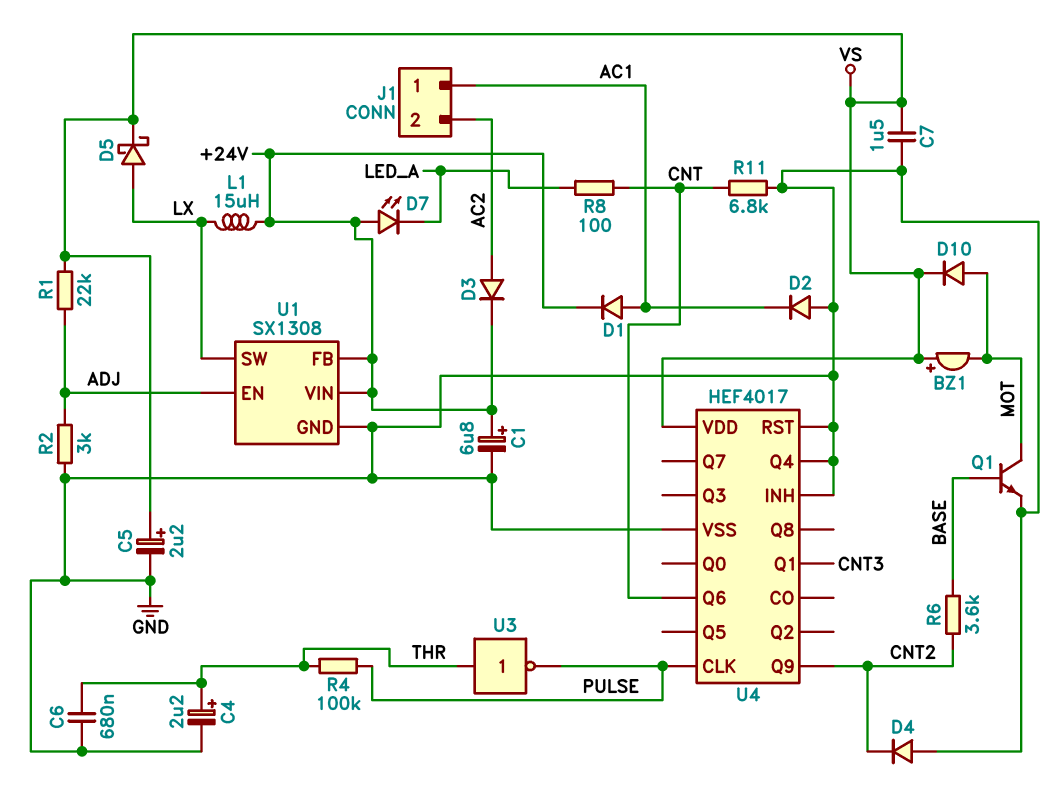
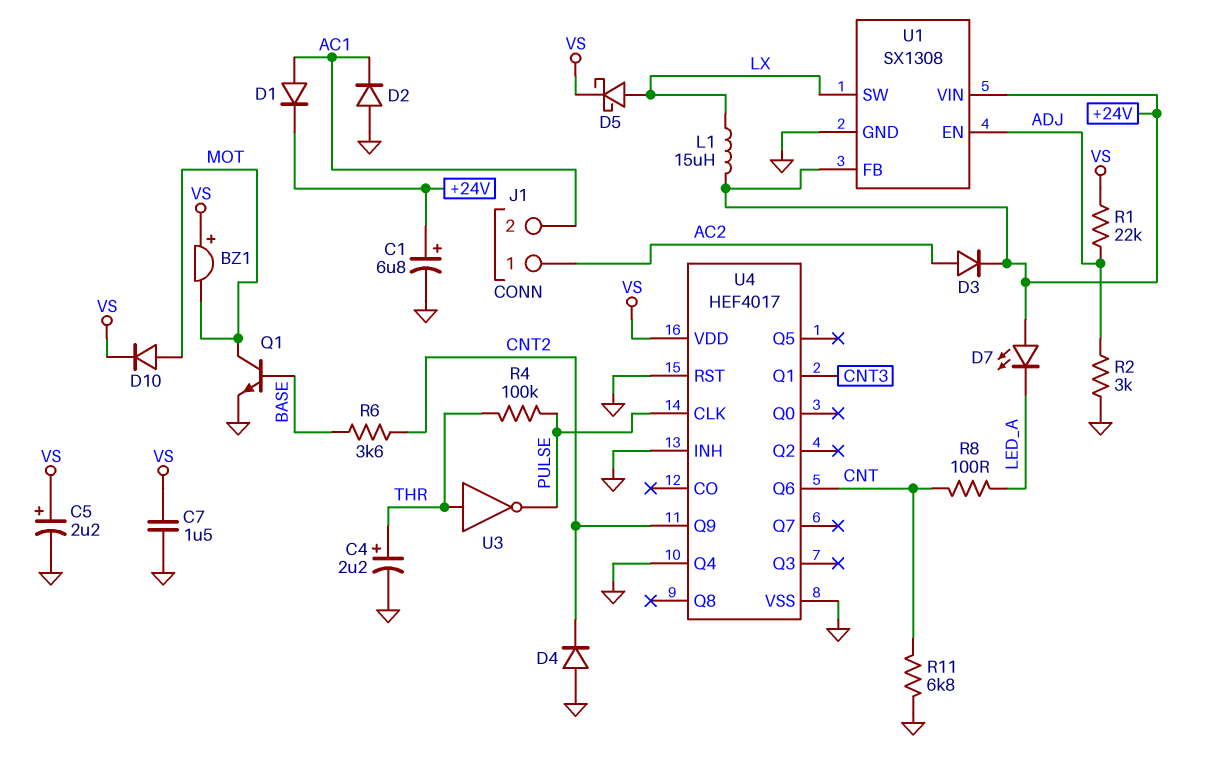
C6: 680nF (GND, THR) -> none
J1 pin 1: AC1 -> AC2
J1 pin 2: AC2 -> AC1

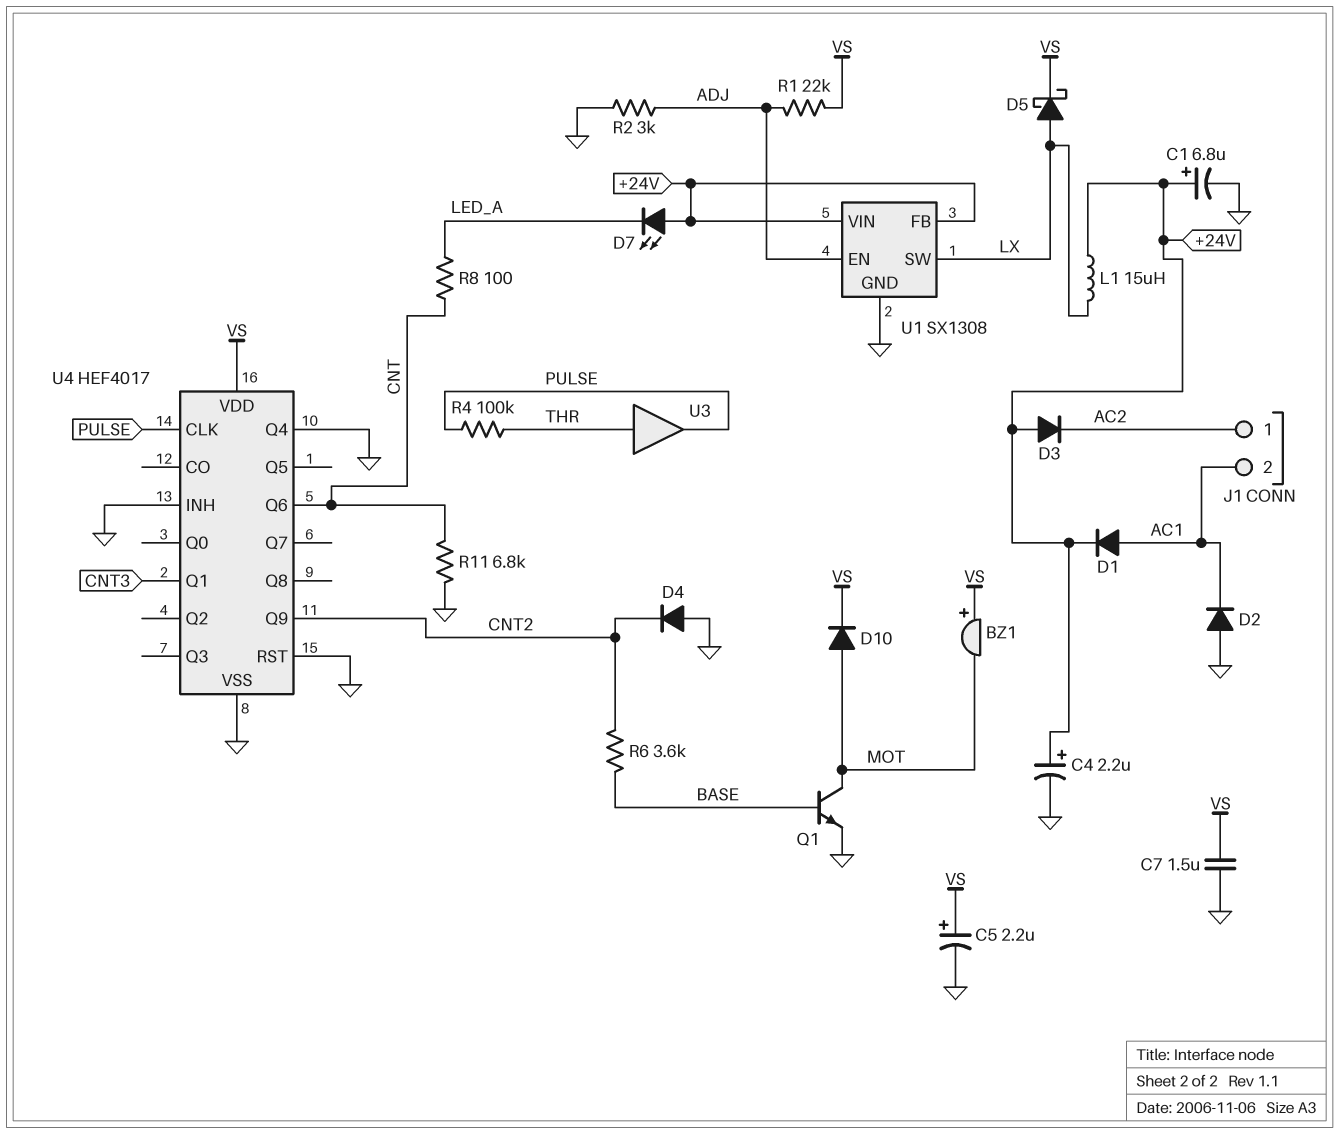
C4: 2.2uF (plus THR, minus GND) -> 2.2uF (plus +24V, minus GND)
D3: diode (A AC2, K +24V) -> diode (A +24V, K AC2)
U3: NOT (in THR, out PULSE) -> buffer (in THR, out PULSE)

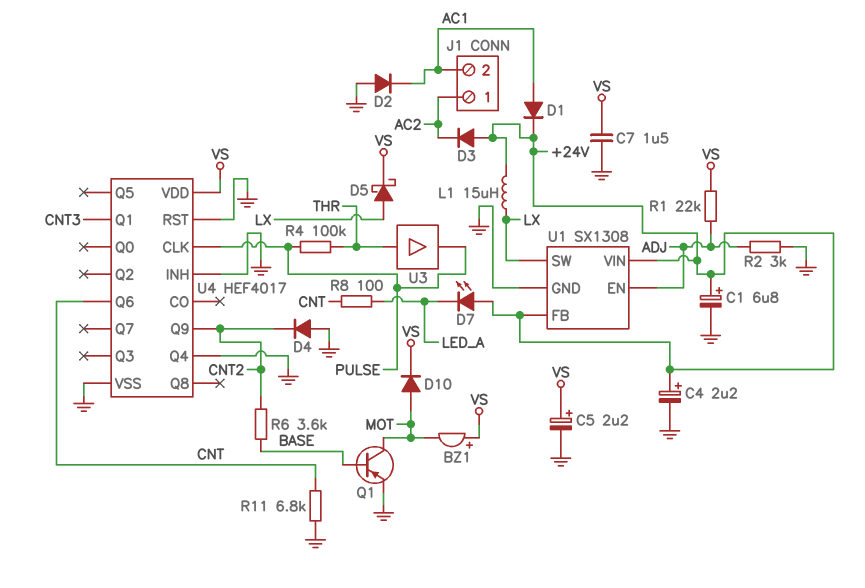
Q1: NPN (B BASE, C MOT, E GND) -> PNP (B BASE, C MOT, E GND)

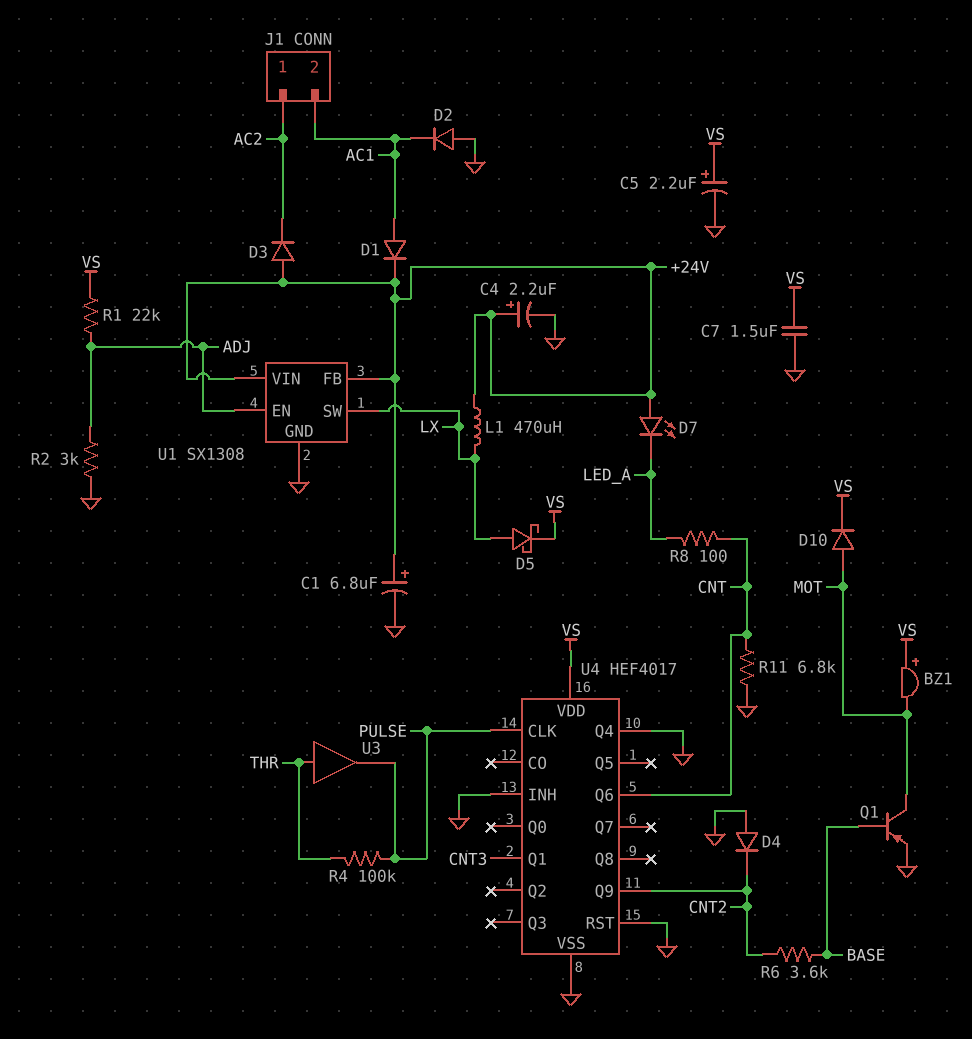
L1: 15uH (+24V, LX) -> 470uH (+24V, LX)

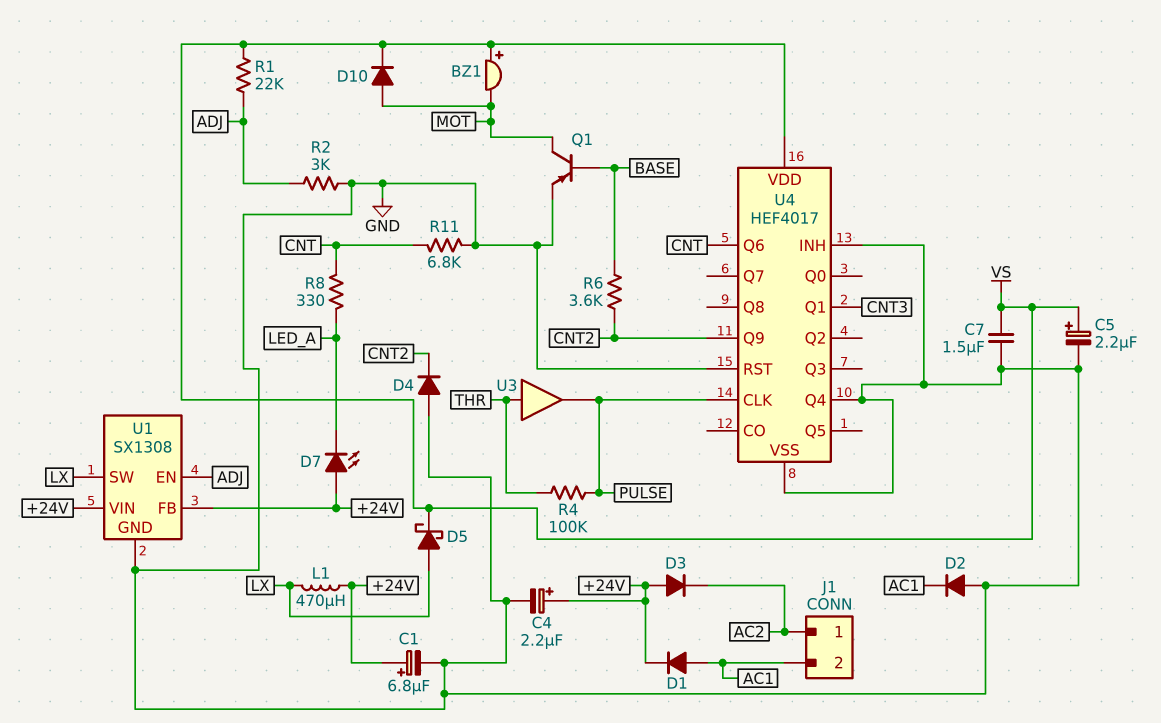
R8: 100 (CNT, LED_A) -> 330 (CNT, LED_A)

